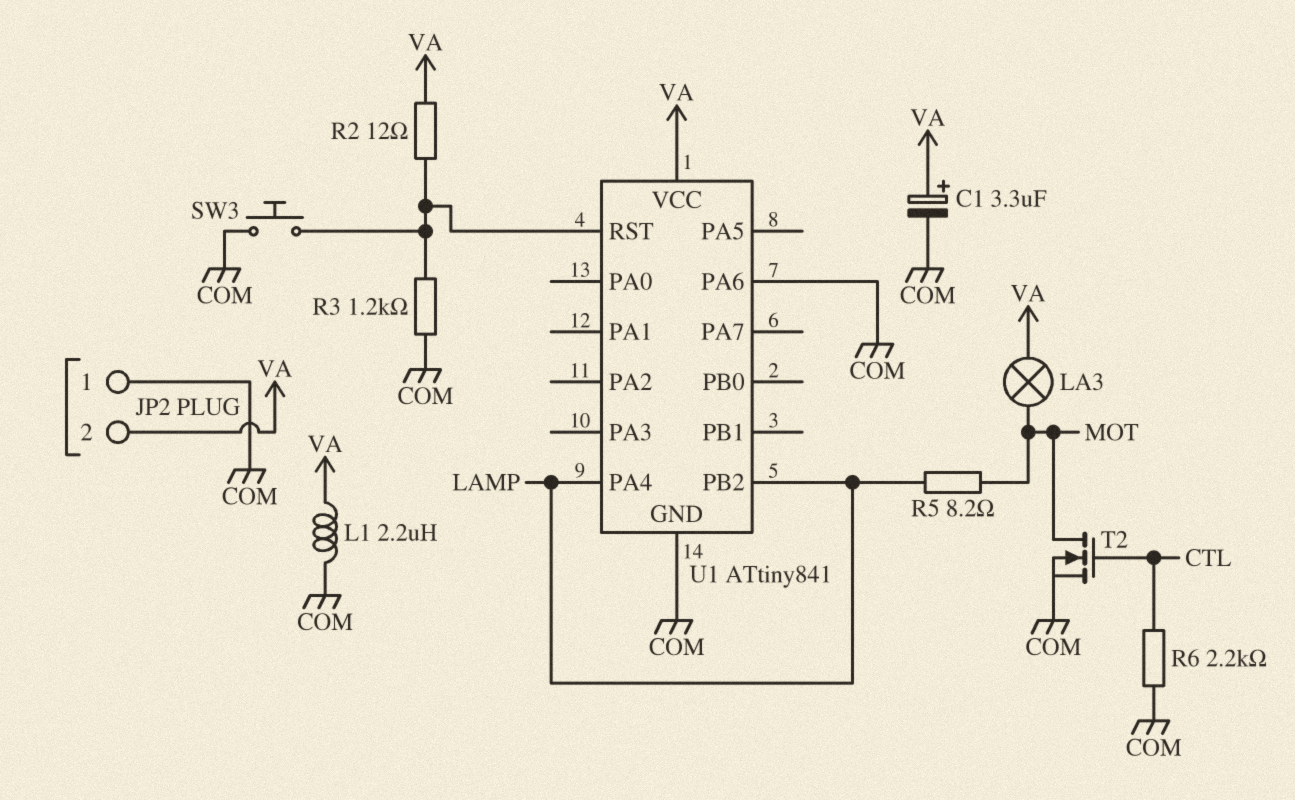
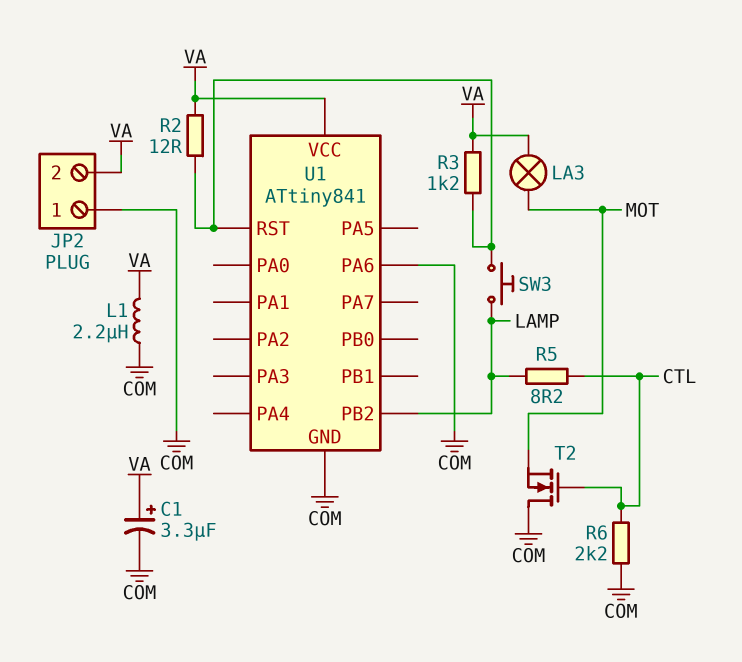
R3: 1.2k (COM, U1/RST) -> 1.2k (U1/RST, VA)
R5: 8.2 (LAMP, MOT) -> 8.2 (CTL, LAMP)
SW3: button (COM, U1/RST) -> button (LAMP, U1/RST)
T2: NMOS (G CTL, D MOT, S COM) -> NMOS (G CTL, D COM, S MOT)
U1 pin PA4: LAMP -> none

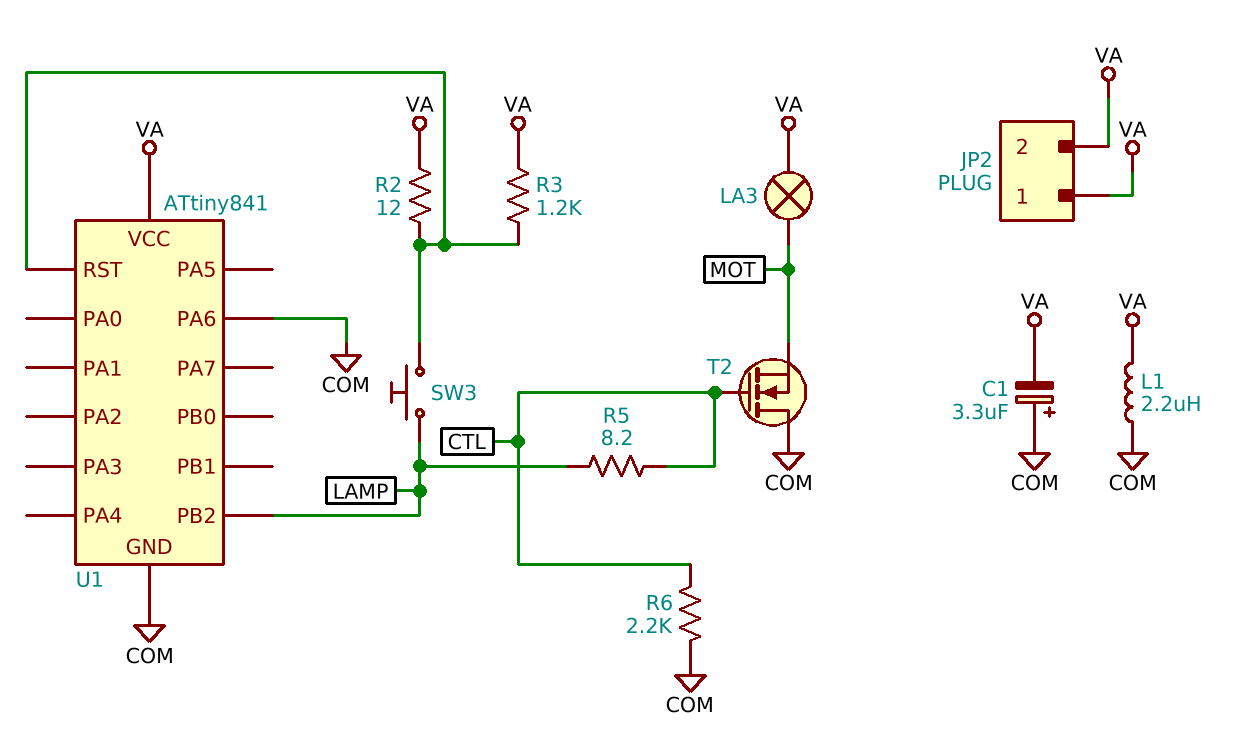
C1: 3.3uF (plus VA, minus COM) -> 3.3uF (plus COM, minus VA)
JP2 pin 1: COM -> VA

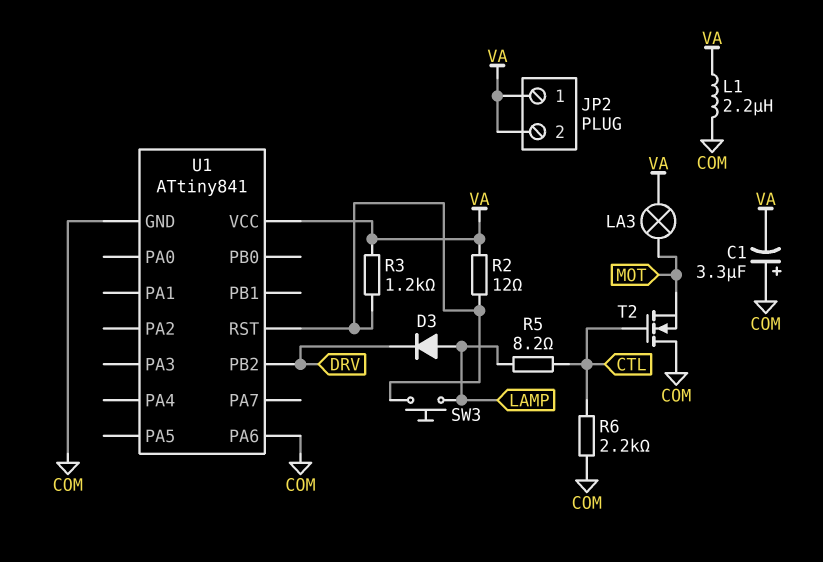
D3: none -> diode (A LAMP, K DRV)
U1 pin PB2: LAMP -> DRV

